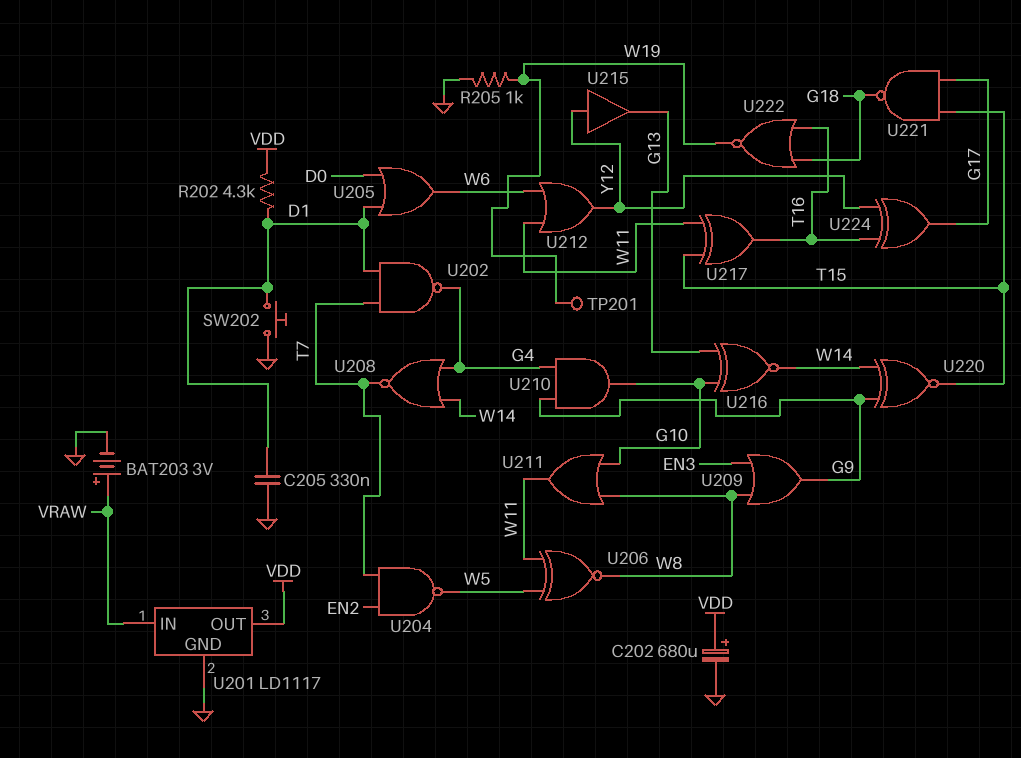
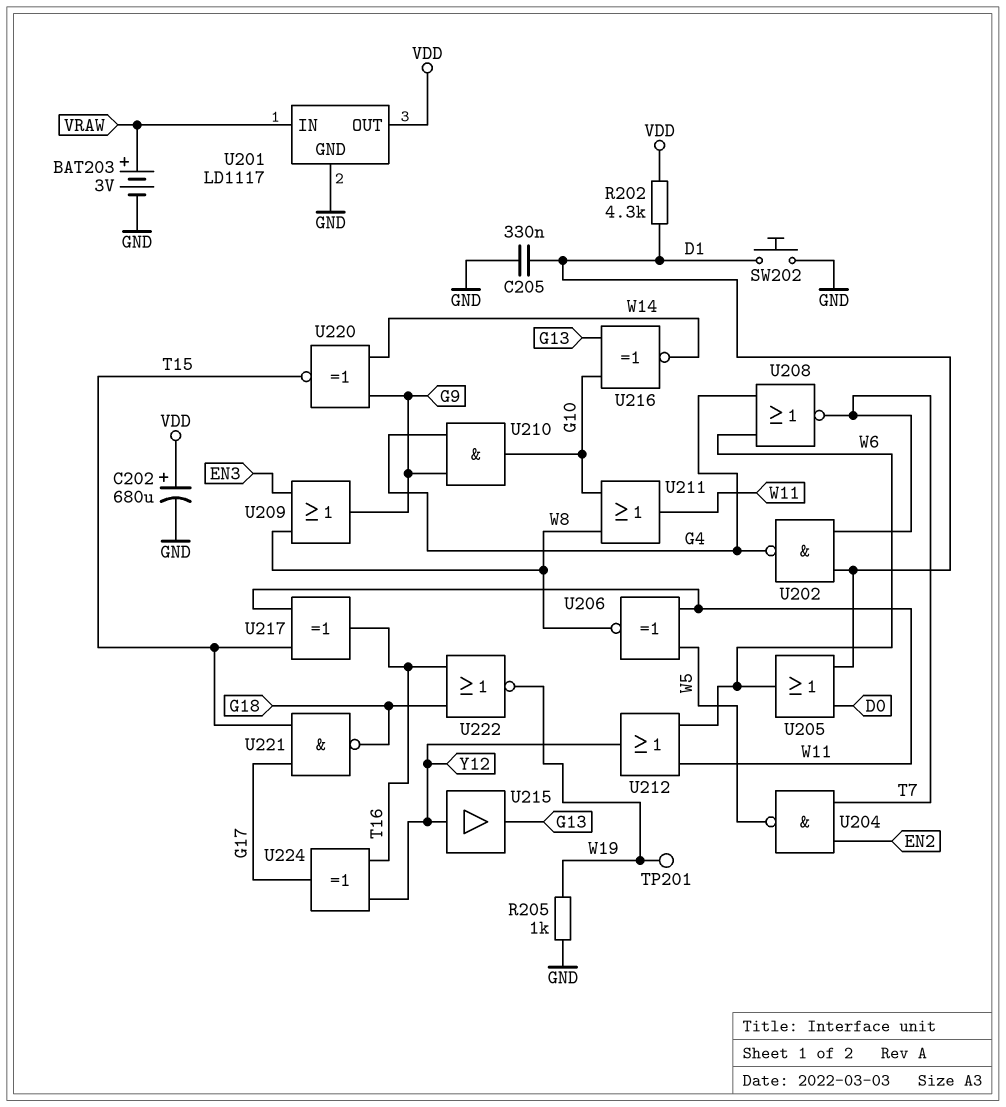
U208: NOR (in G4, in W14, out T7) -> NOR (in G4, in W6, out T7)

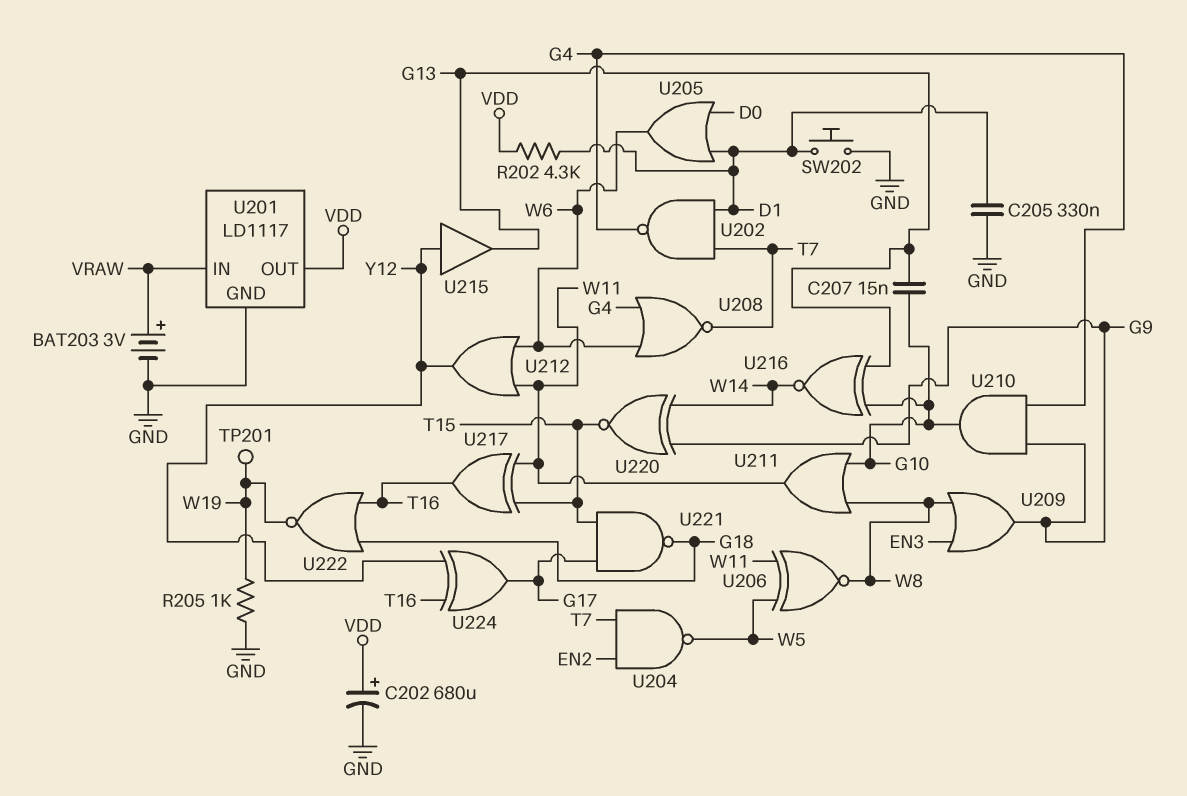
C207: none -> 15nF (G10, G13)

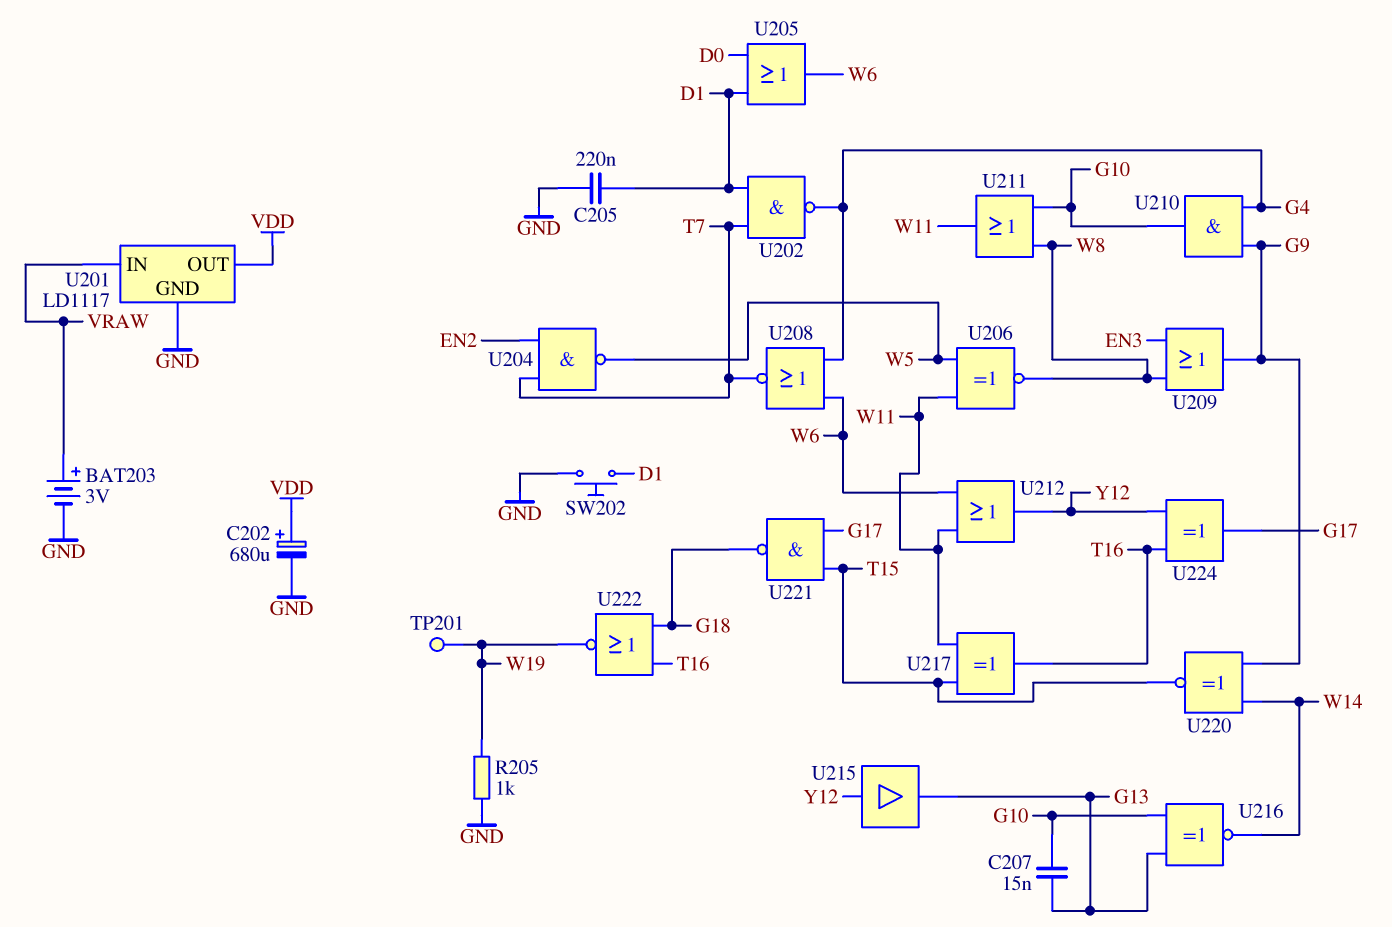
C205: 330nF (D1, GND) -> 220nF (D1, GND)
R202: 4.3k (D1, VDD) -> none

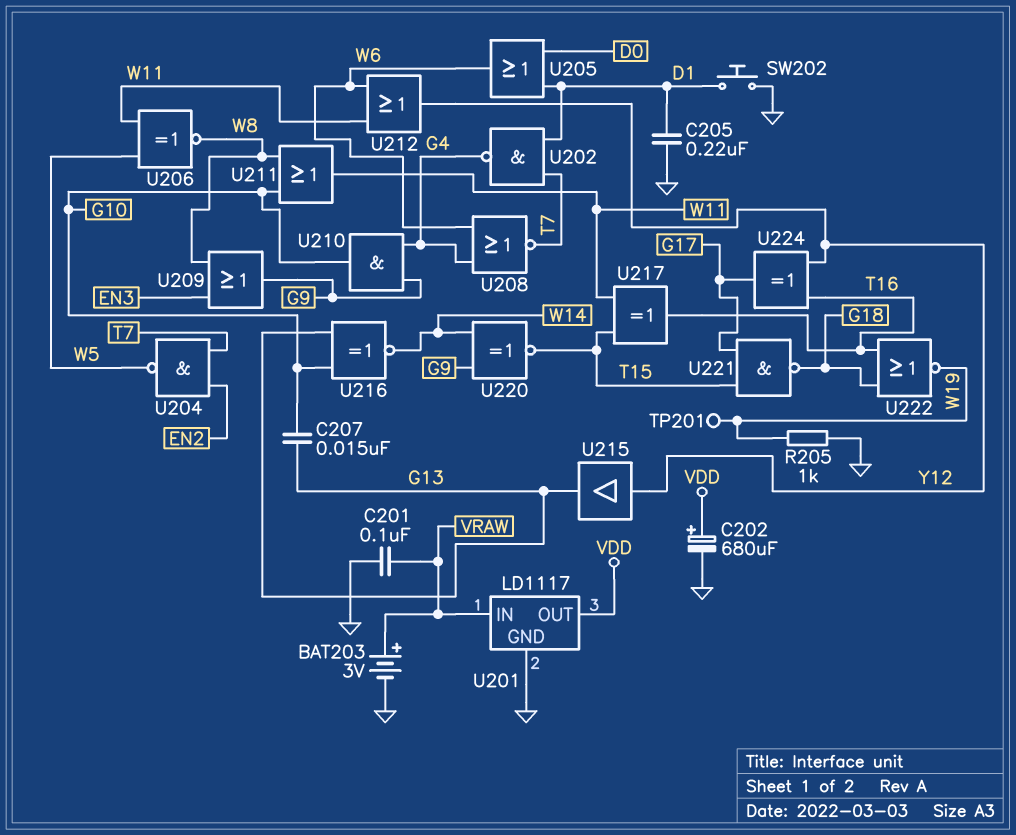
C201: none -> 100nF (GND, VRAW)

